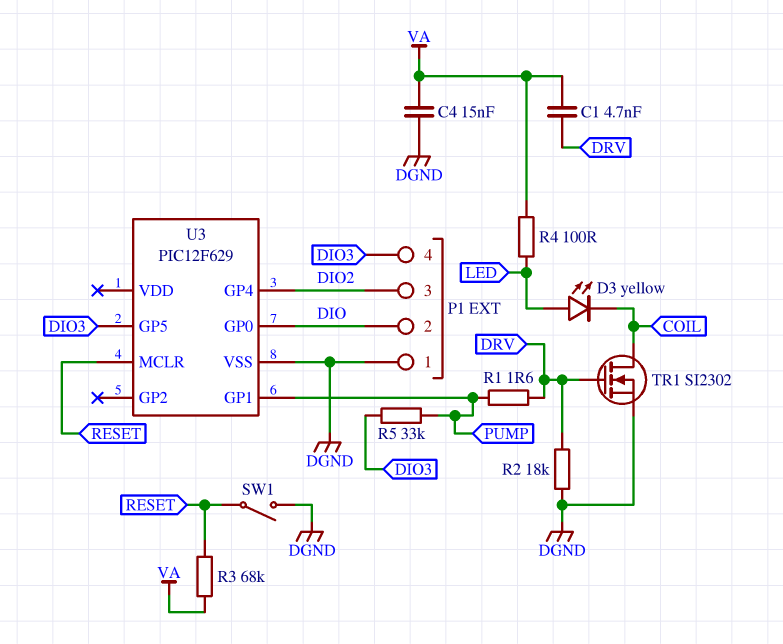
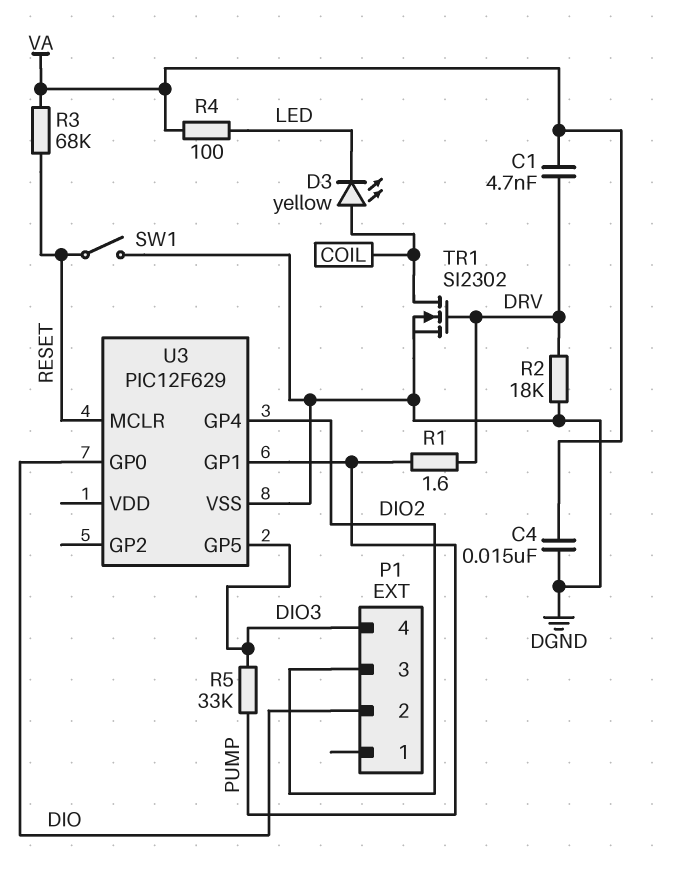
D3: LED yellow (A LED, K COIL) -> LED yellow (A COIL, K LED)
P1 pin 1: DGND -> none

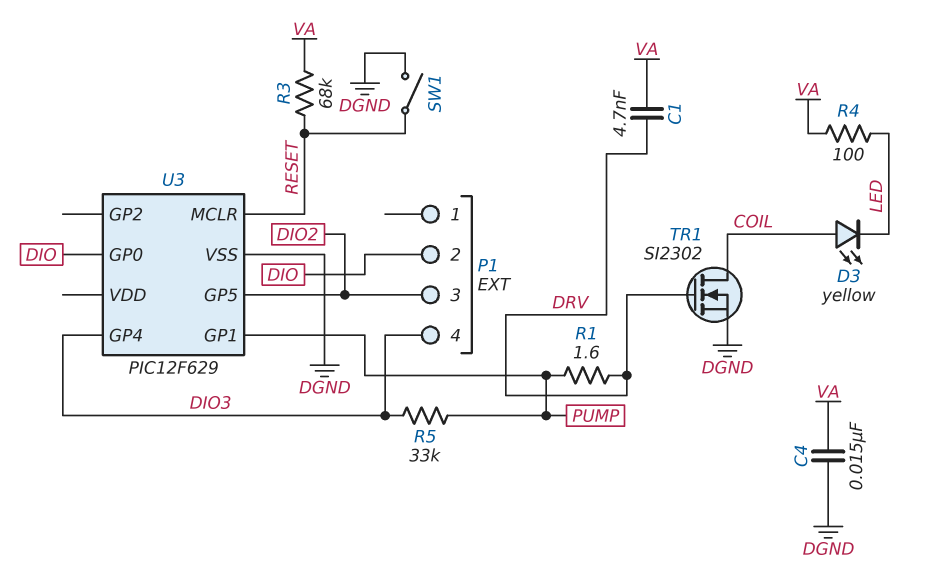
R2: 18k (DGND, DRV) -> none
U3 pin GP4: DIO2 -> DIO3
U3 pin GP5: DIO3 -> DIO2

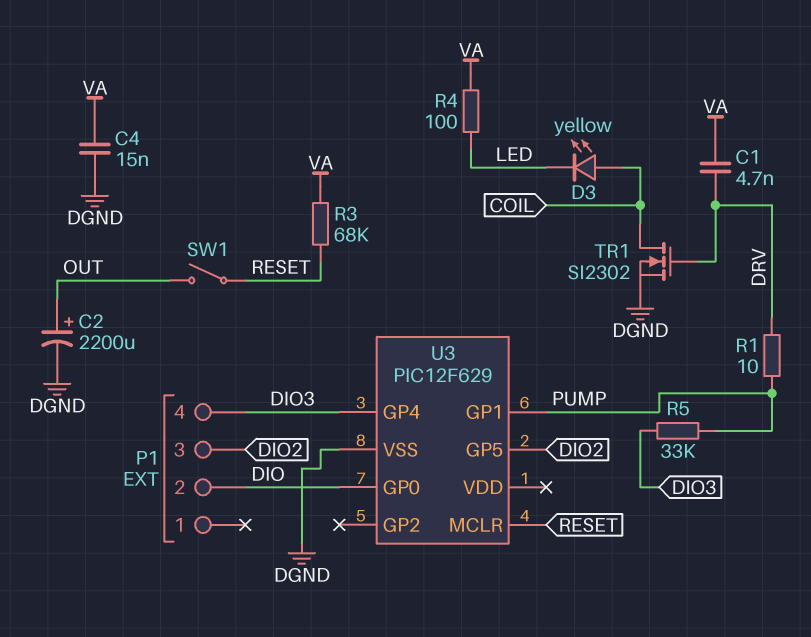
C2: none -> 2200uF (plus OUT, minus DGND)
R1: 1.6 (DRV, PUMP) -> 10 (DRV, PUMP)
SW1: switch (DGND, RESET) -> switch (OUT, RESET)

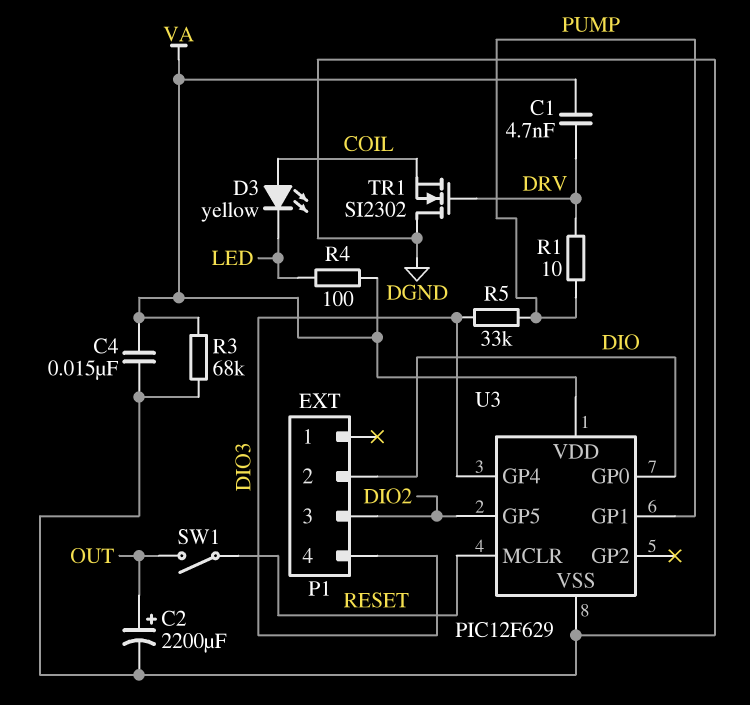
R3: 68k (RESET, VA) -> 68k (DGND, VA)
TR1: NMOS SI2302 (G DRV, D COIL, S DGND) -> NMOS SI2302 (G DRV, D DGND, S COIL)
U3 pin VDD: none -> VA

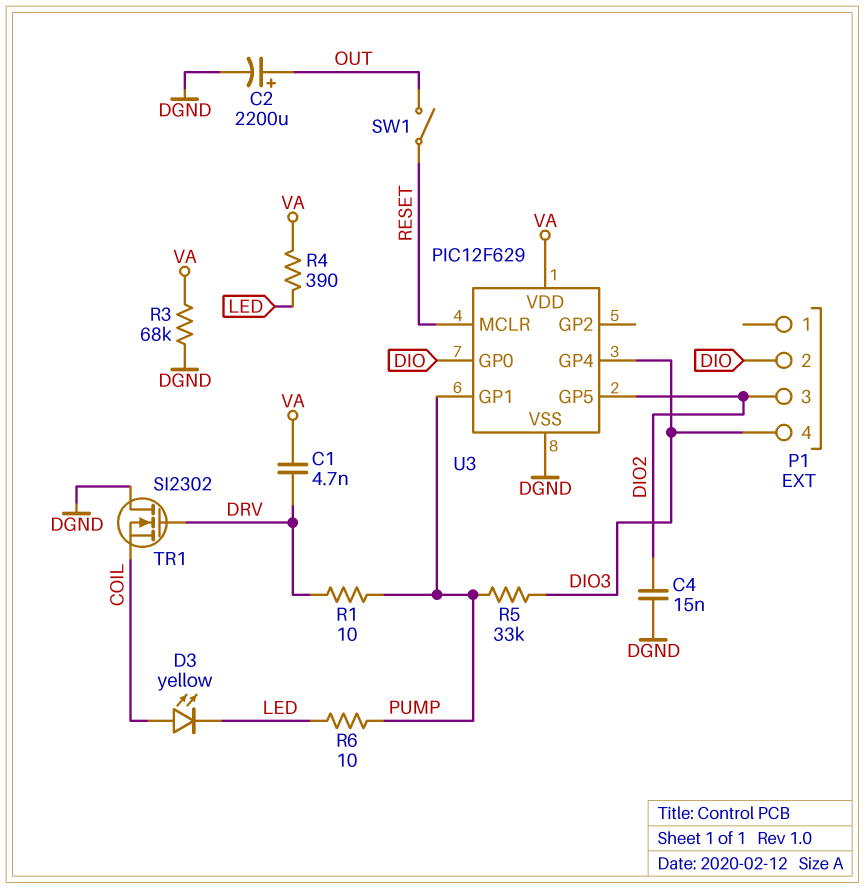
C4: 15nF (DGND, VA) -> 15nF (DGND, DIO2)
R4: 100 (LED, VA) -> 390 (LED, VA)
R6: none -> 10 (LED, PUMP)

